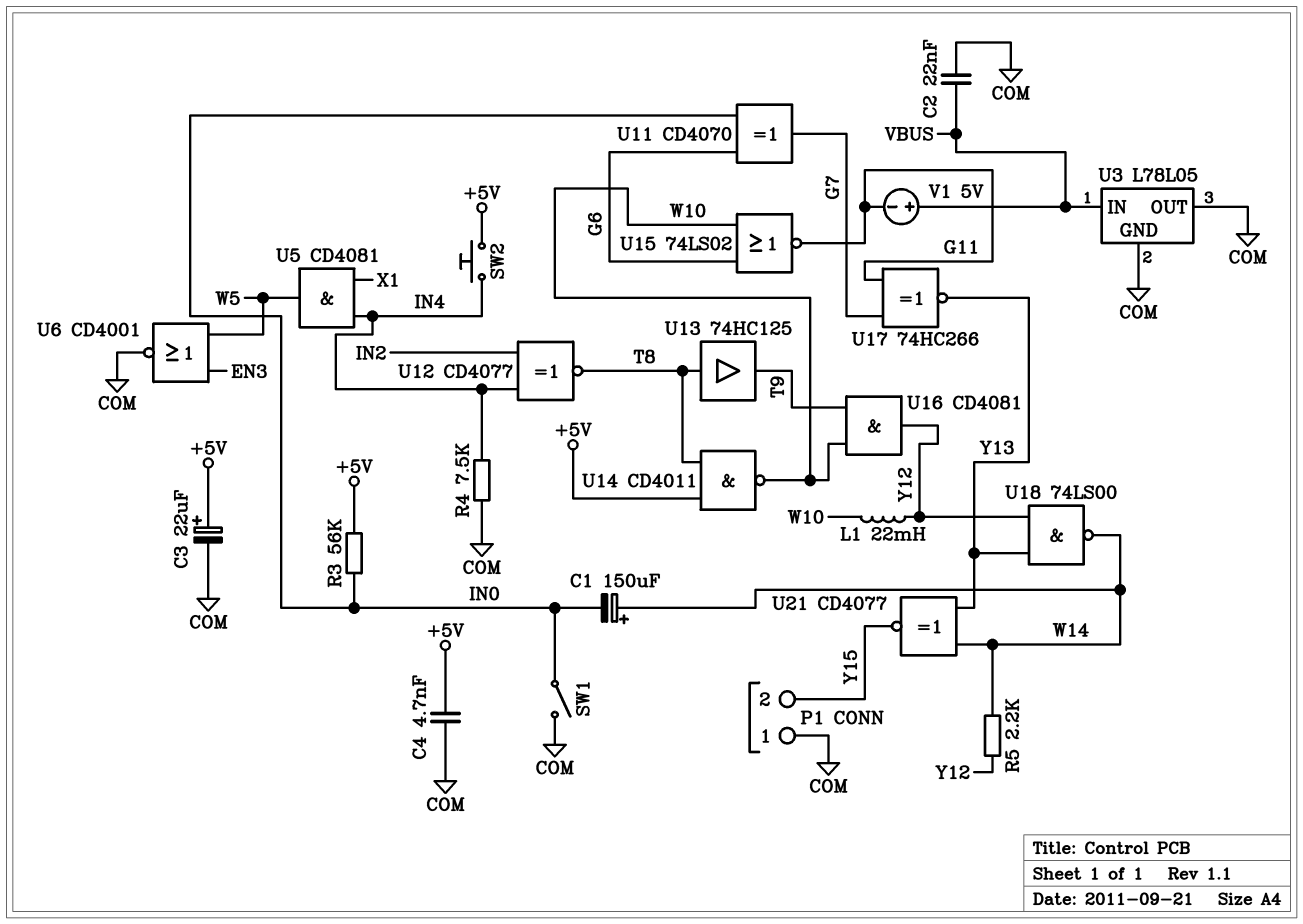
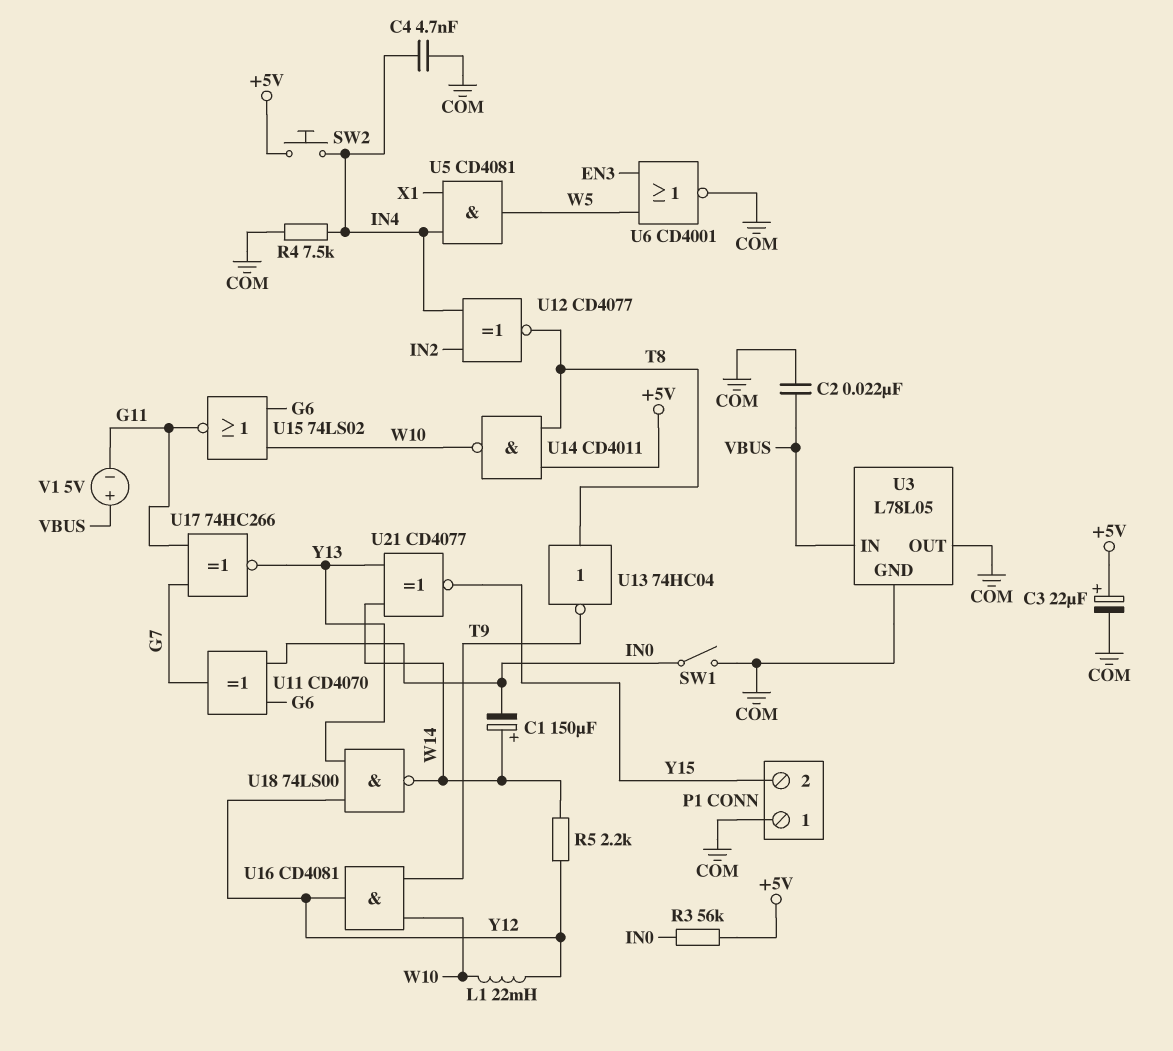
C4: 4.7nF (+5V, COM) -> 4.7nF (COM, IN4)
U13: buffer 74HC125 (in T8, out T9) -> NOT 74HC04 (in T8, out T9)

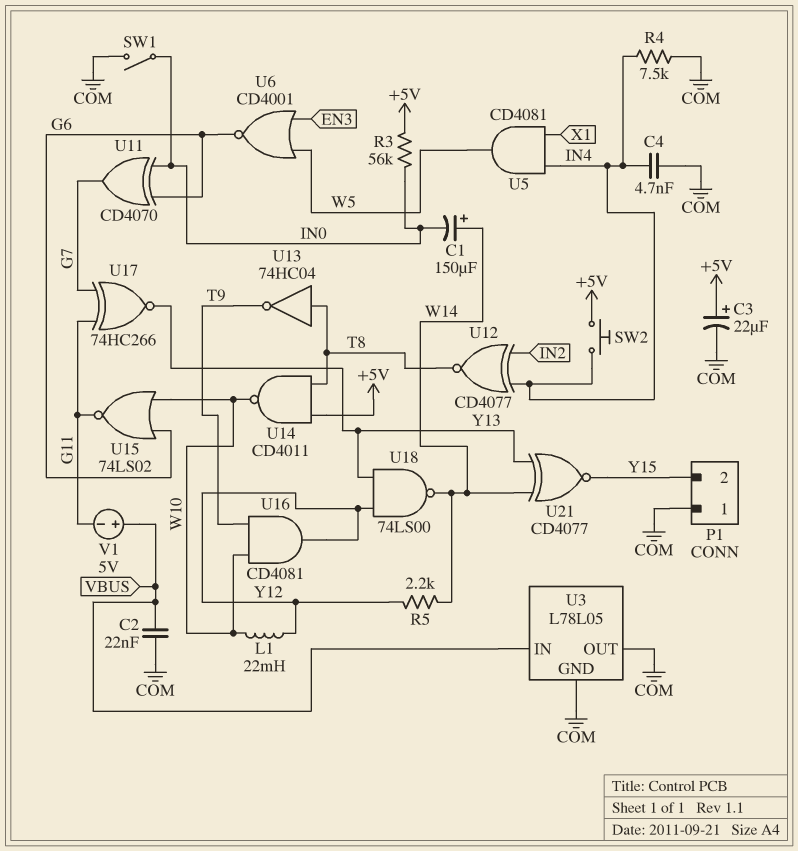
U6: NOR CD4001 (in EN3, in W5, out COM) -> NOR CD4001 (in EN3, in W5, out G6)

